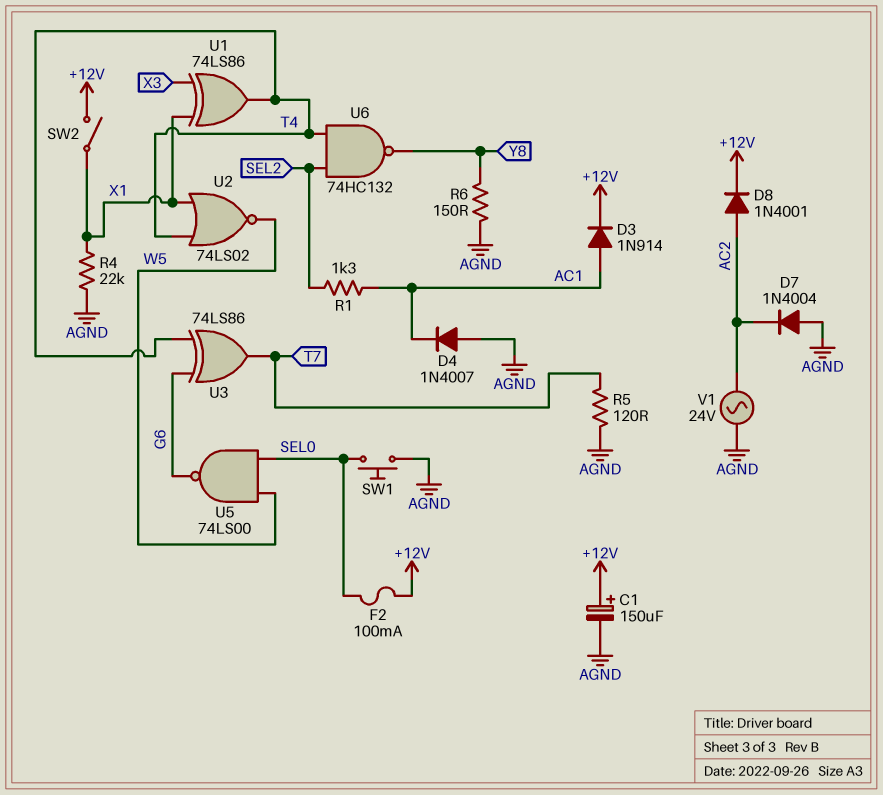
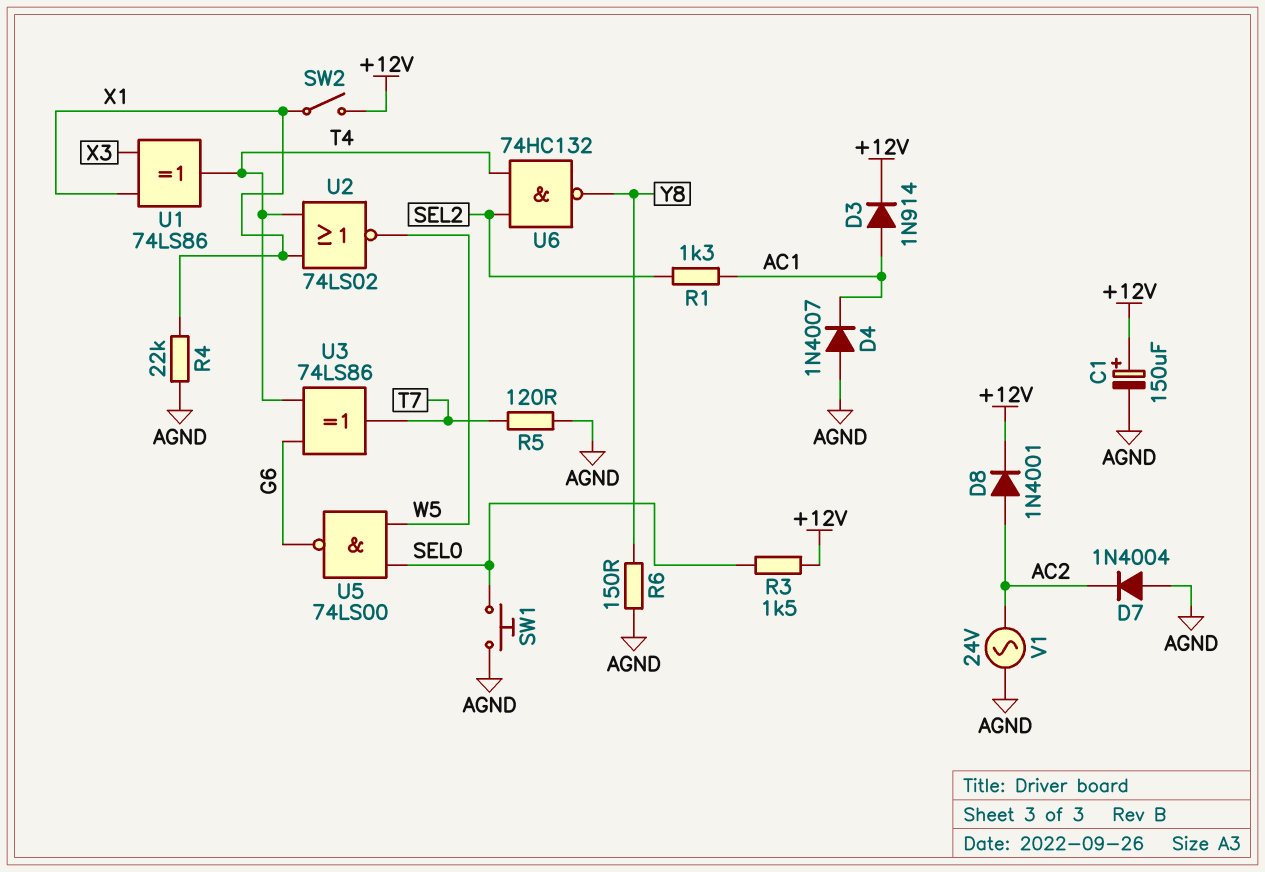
F2: 100mA (+12V, SEL0) -> none
R3: none -> 1.5k (+12V, SEL0)

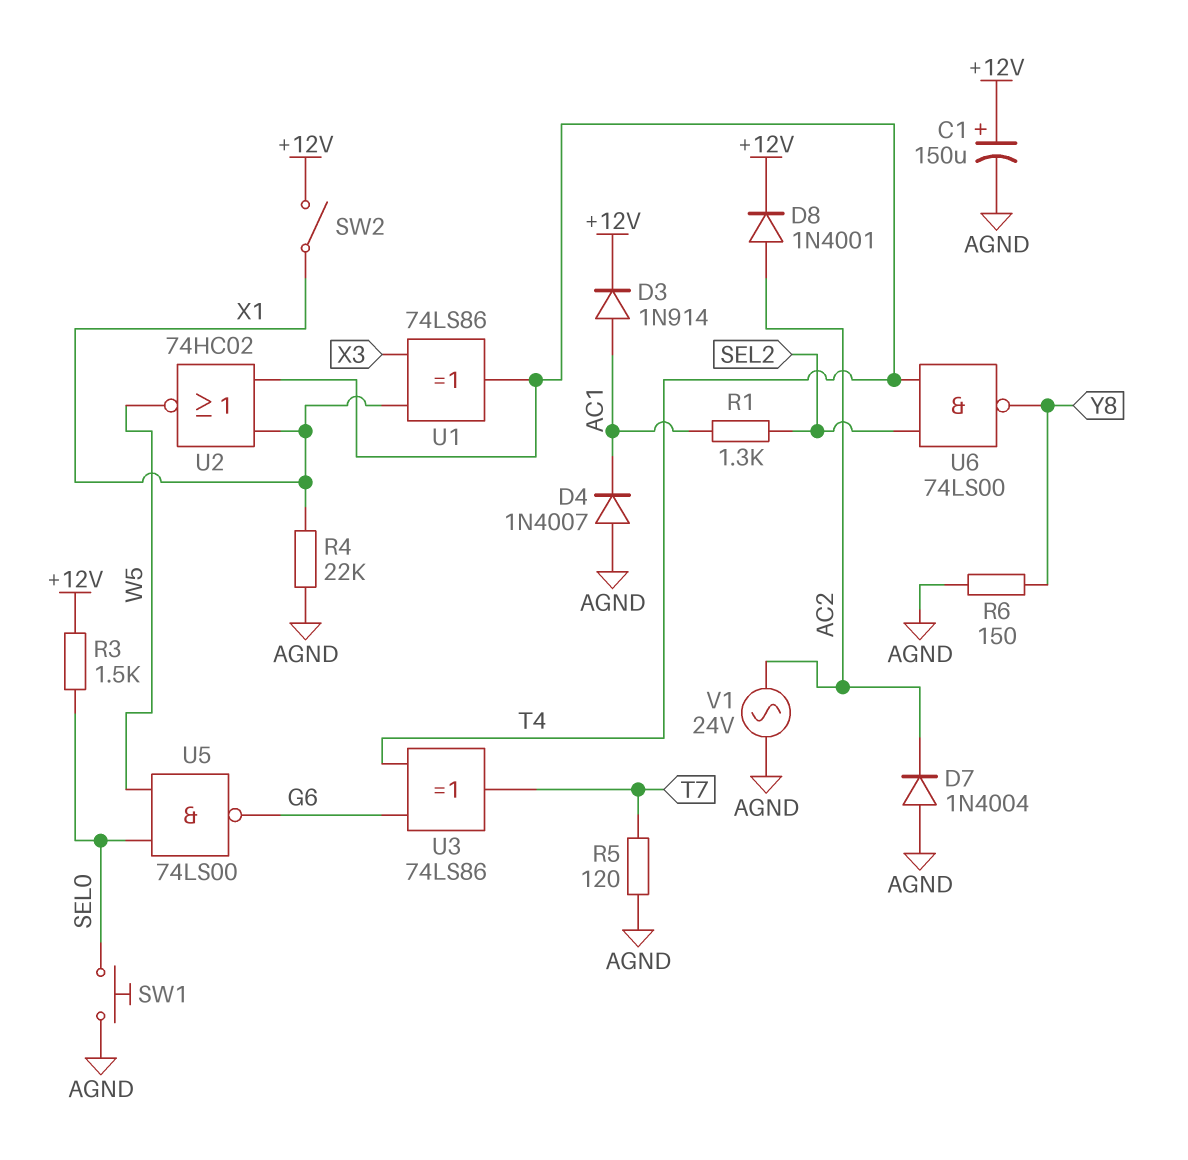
U2: NOR 74LS02 (in T4, in X1, out W5) -> NOR 74HC02 (in T4, in X1, out W5)
U6: NAND 74HC132 (in SEL2, in T4, out Y8) -> NAND 74LS00 (in SEL2, in T4, out Y8)

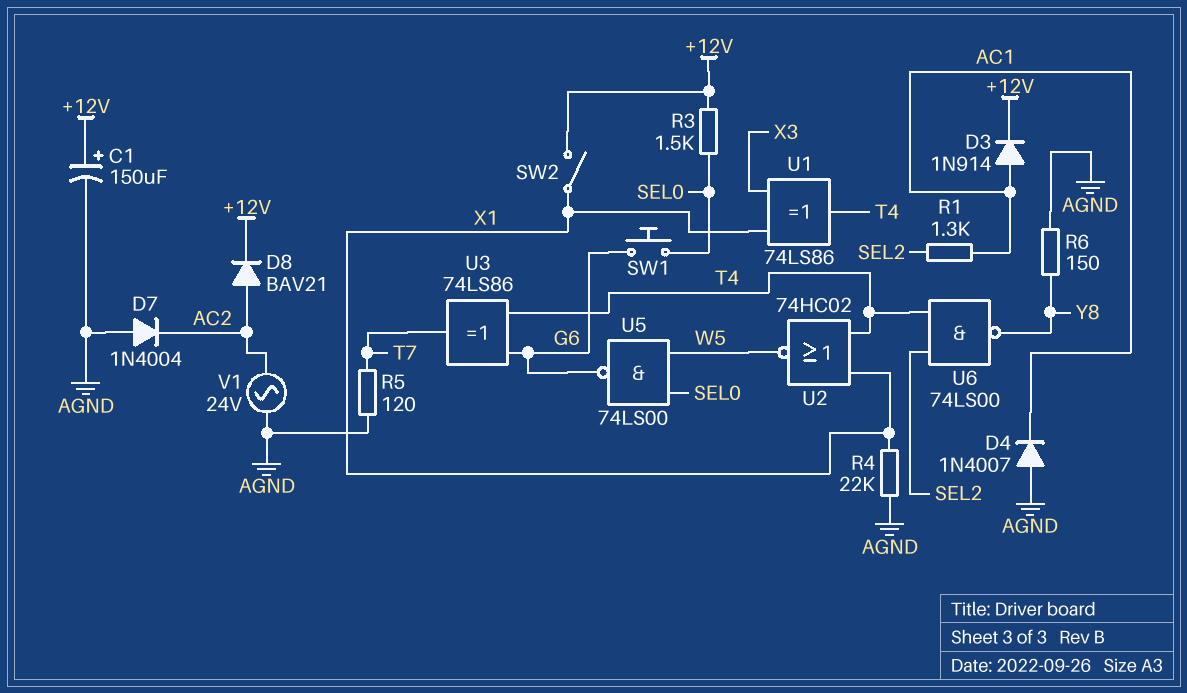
D8: diode 1N4001 (A AC2, K +12V) -> diode BAV21 (A AC2, K +12V)
SW1: button (AGND, SEL0) -> button (G6, SEL0)

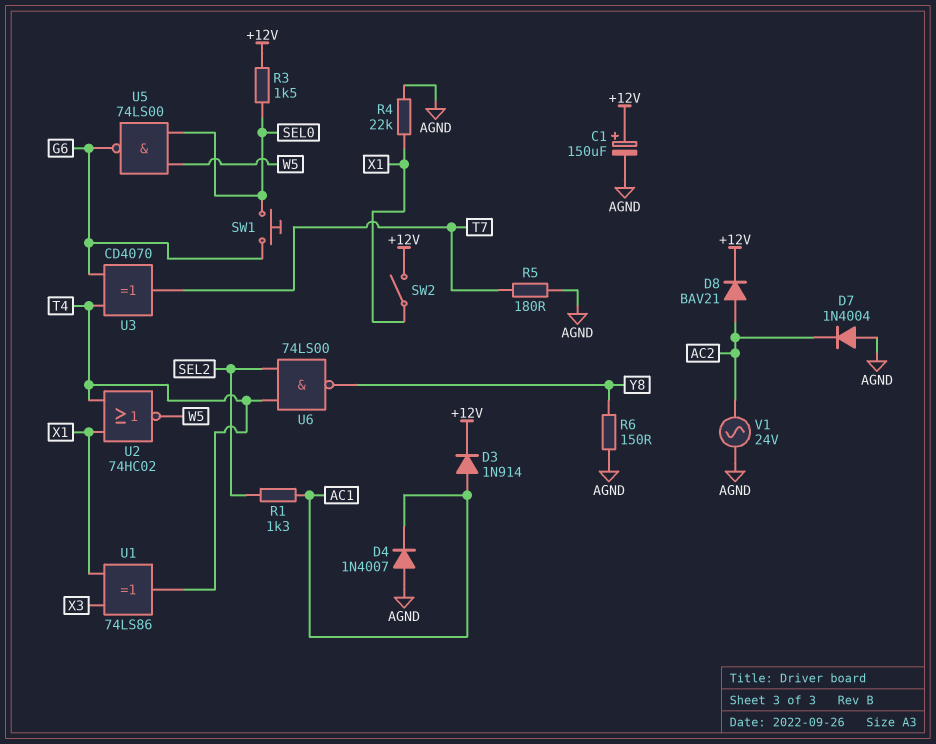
R5: 120 (AGND, T7) -> 180 (AGND, T7)
U3: XOR 74LS86 (in G6, in T4, out T7) -> XOR CD4070 (in G6, in T4, out T7)

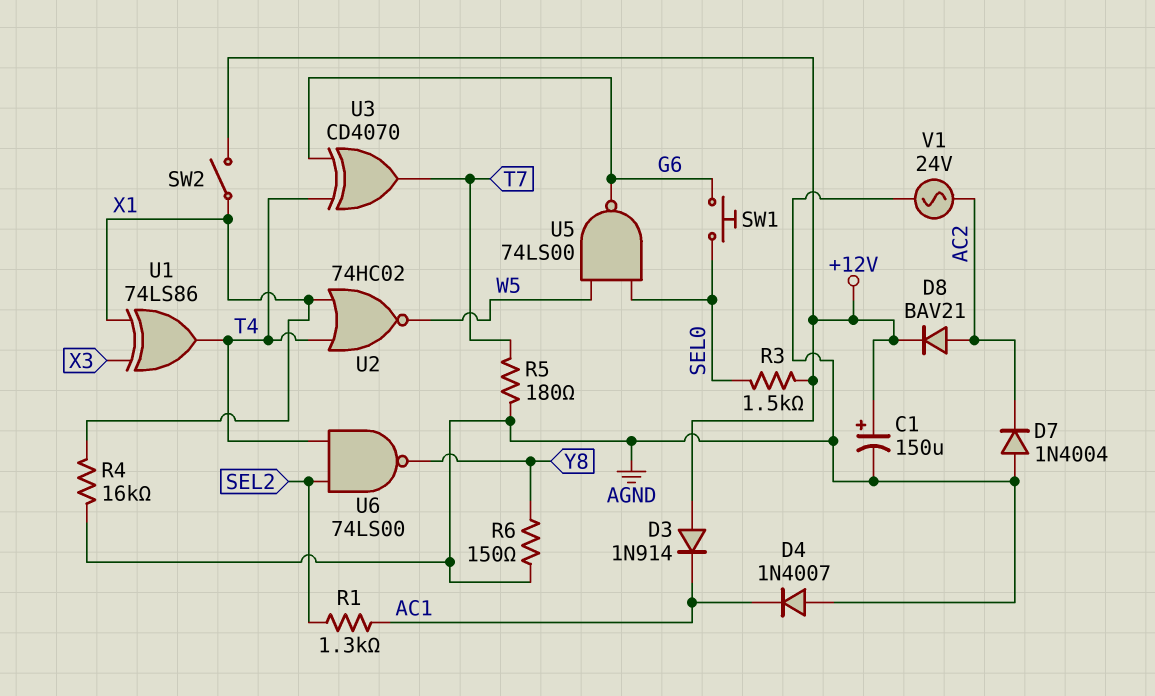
D3: diode 1N914 (A AC1, K +12V) -> diode 1N914 (A +12V, K AC1)
R4: 22k (AGND, X1) -> 16k (AGND, X1)

